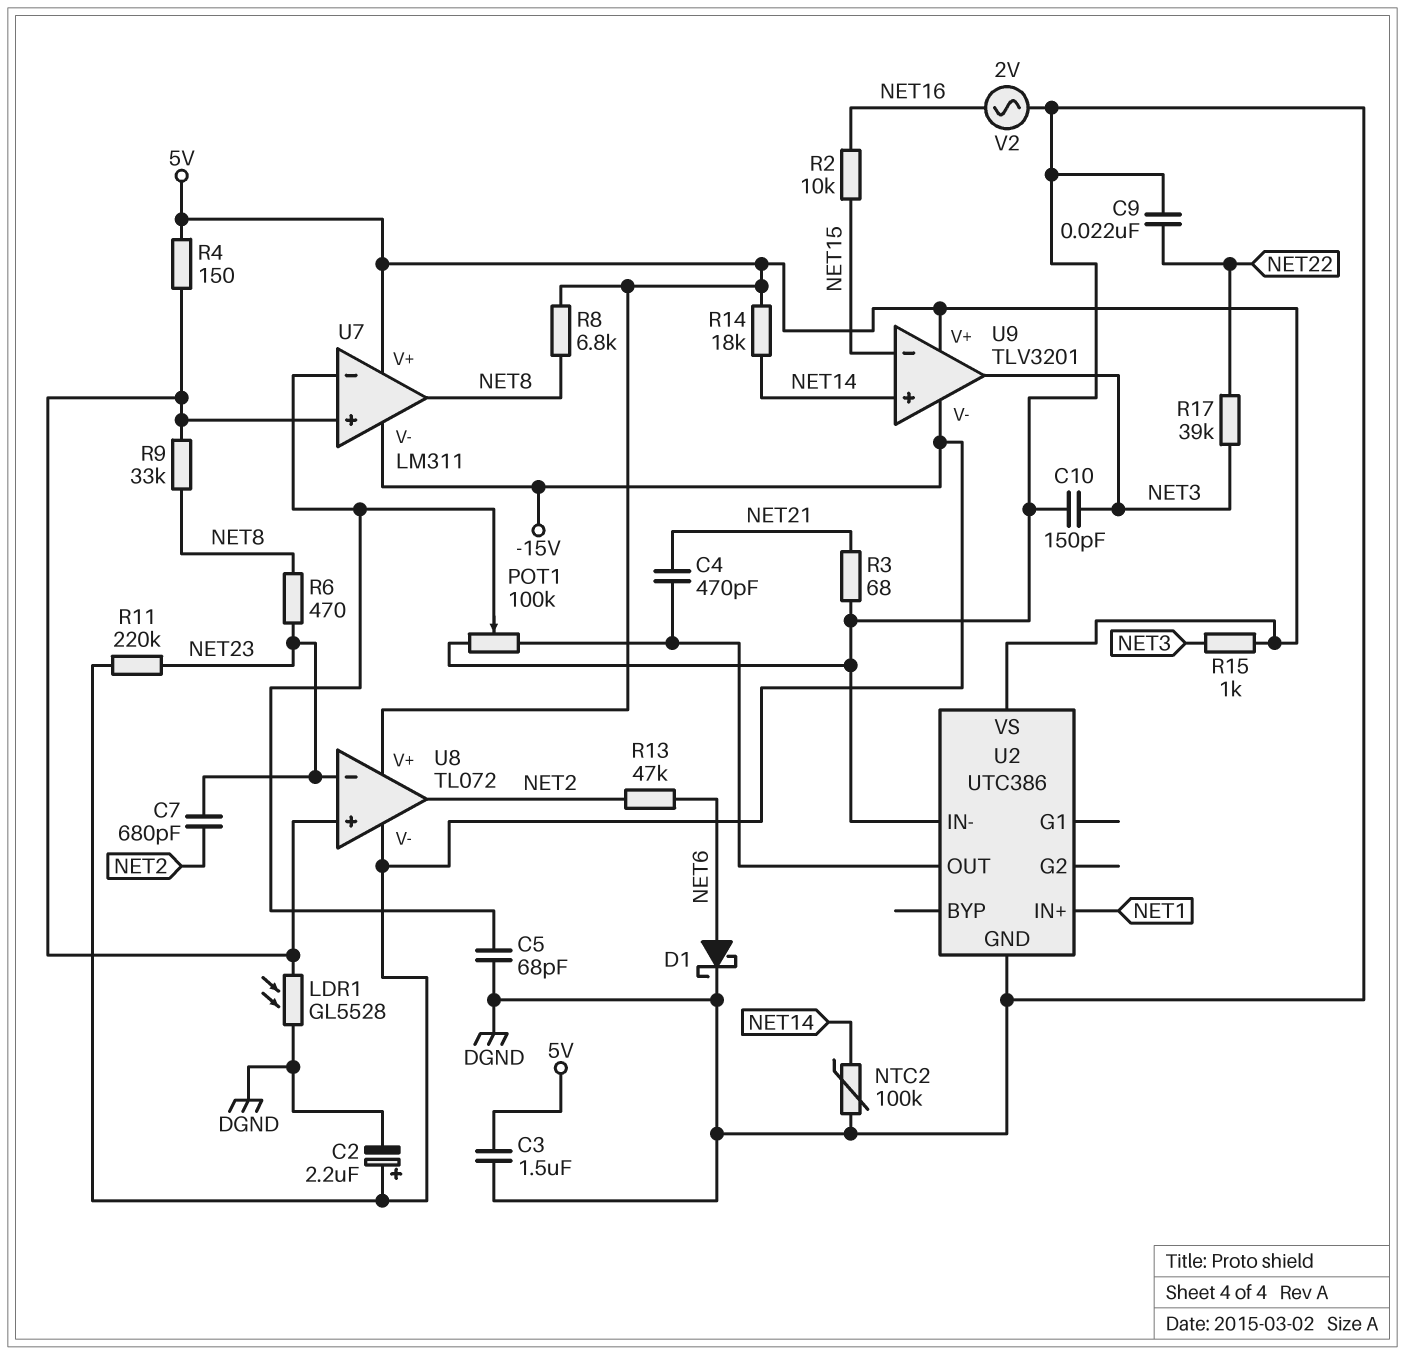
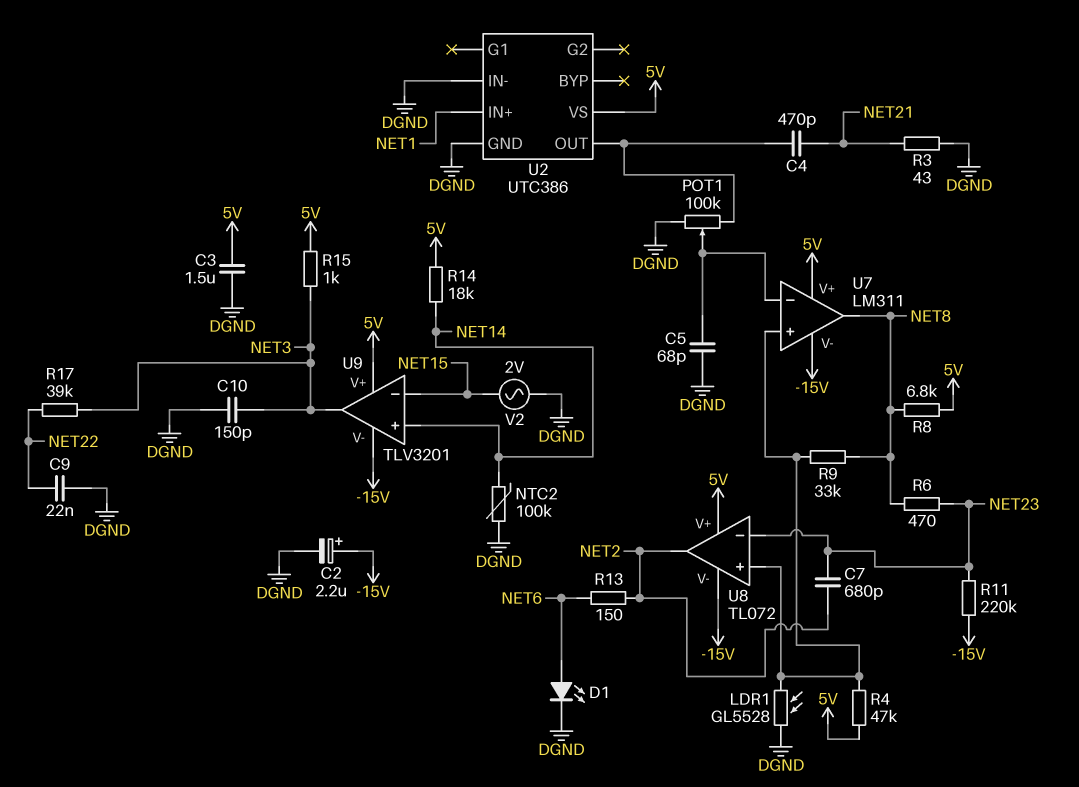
D1: schottky (A NET6, K DGND) -> LED (A NET6, K DGND)
R2: 10k (NET15, NET16) -> none
R3: 68 (DGND, NET21) -> 43 (DGND, NET21)
R4: 150 (5V, U7/in+) -> 47k (5V, U7/in+)
R13: 47k (NET2, NET6) -> 150 (NET2, NET6)
V2: AC 2V (DGND, NET16) -> AC 2V (DGND, NET15)

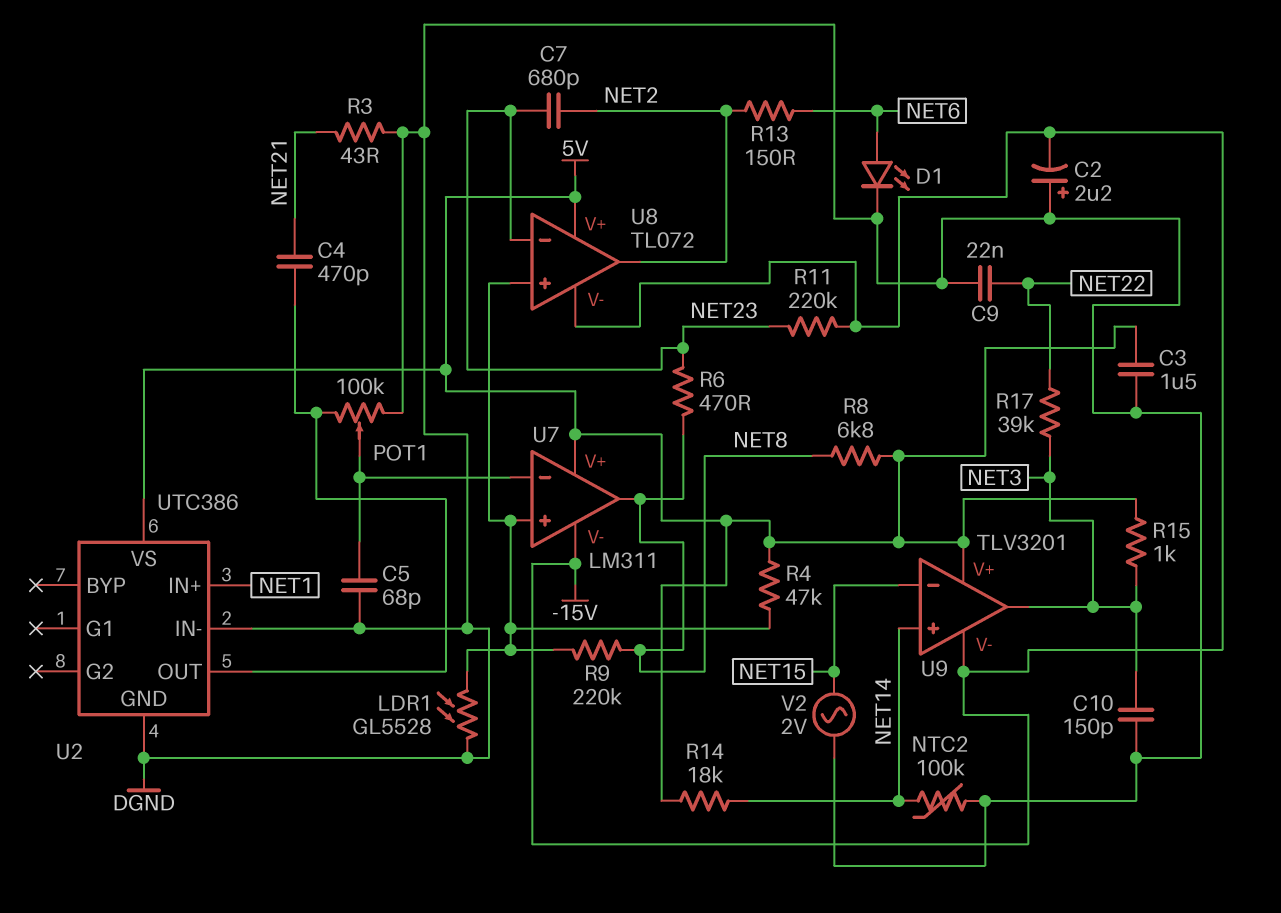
C2: 2.2uF (plus -15V, minus DGND) -> 2.2uF (plus DGND, minus -15V)
R9: 33k (NET8, U7/in+) -> 220k (NET8, U7/in+)

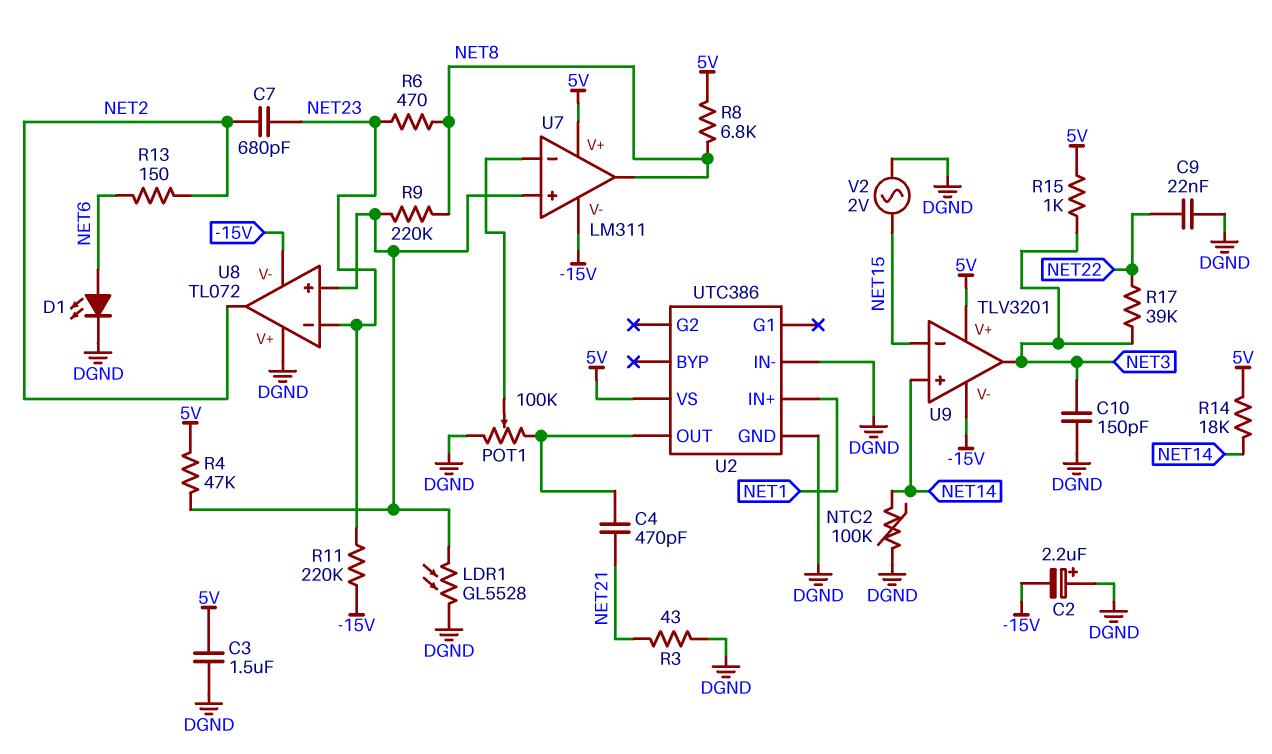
C5: 68pF (DGND, U7/in-) -> none
U8 pin V+: 5V -> DGND

